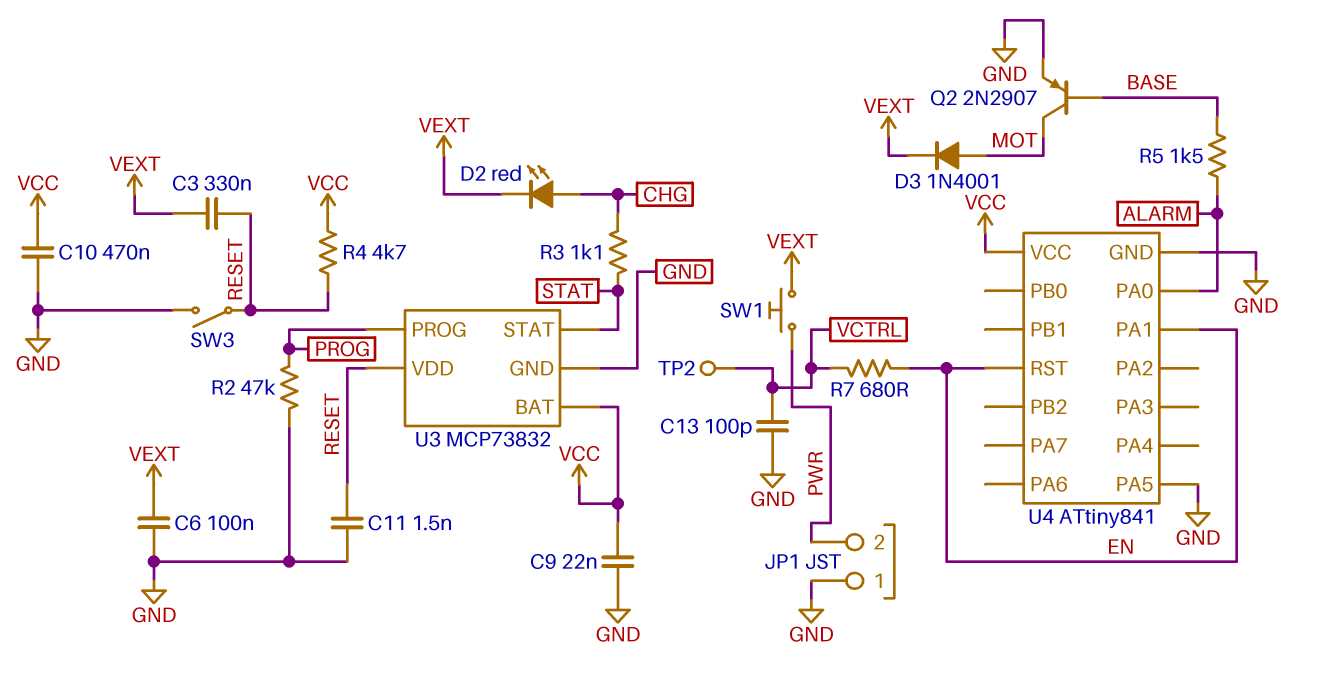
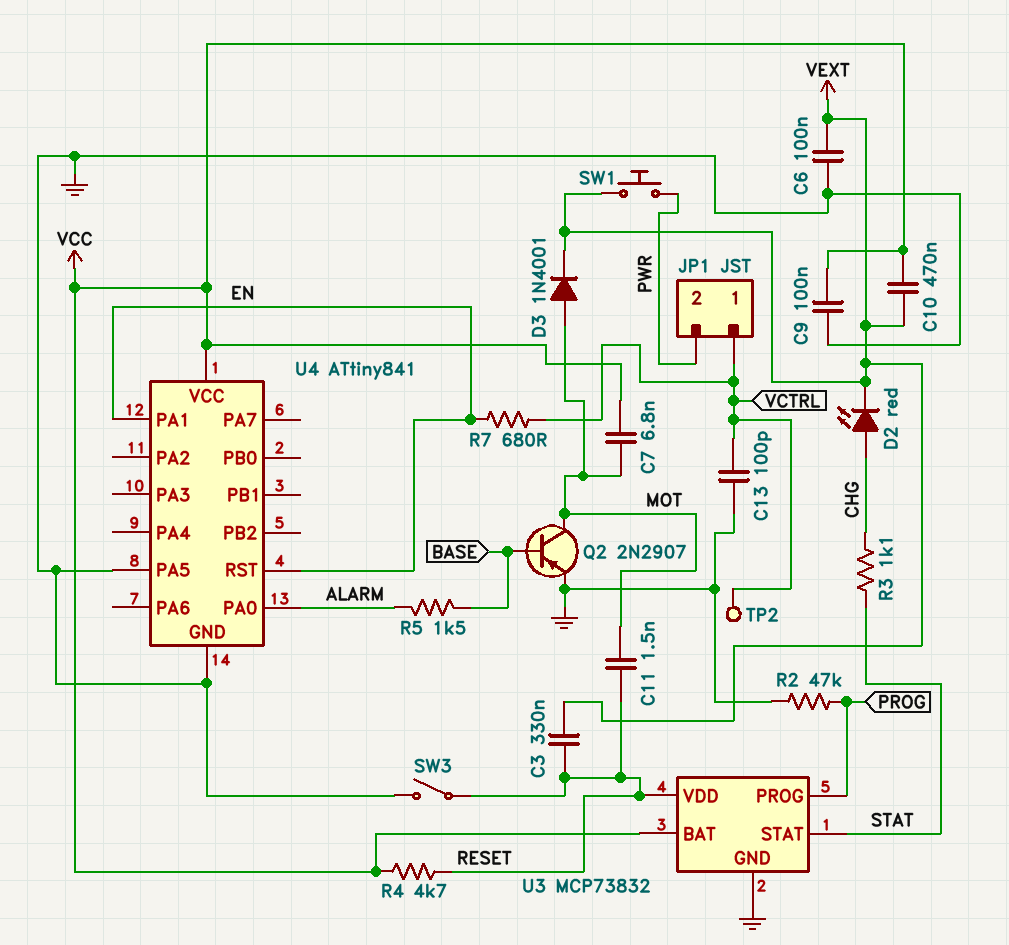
C7: none -> 6.8nF (MOT, VCC)
C9: 22nF (GND, VCC) -> 100nF (GND, VCC)
C10: 470nF (GND, VCC) -> 470nF (VCC, VEXT)
C11: 1.5nF (GND, RESET) -> 1.5nF (MOT, RESET)
JP1 pin 1: GND -> VCTRL

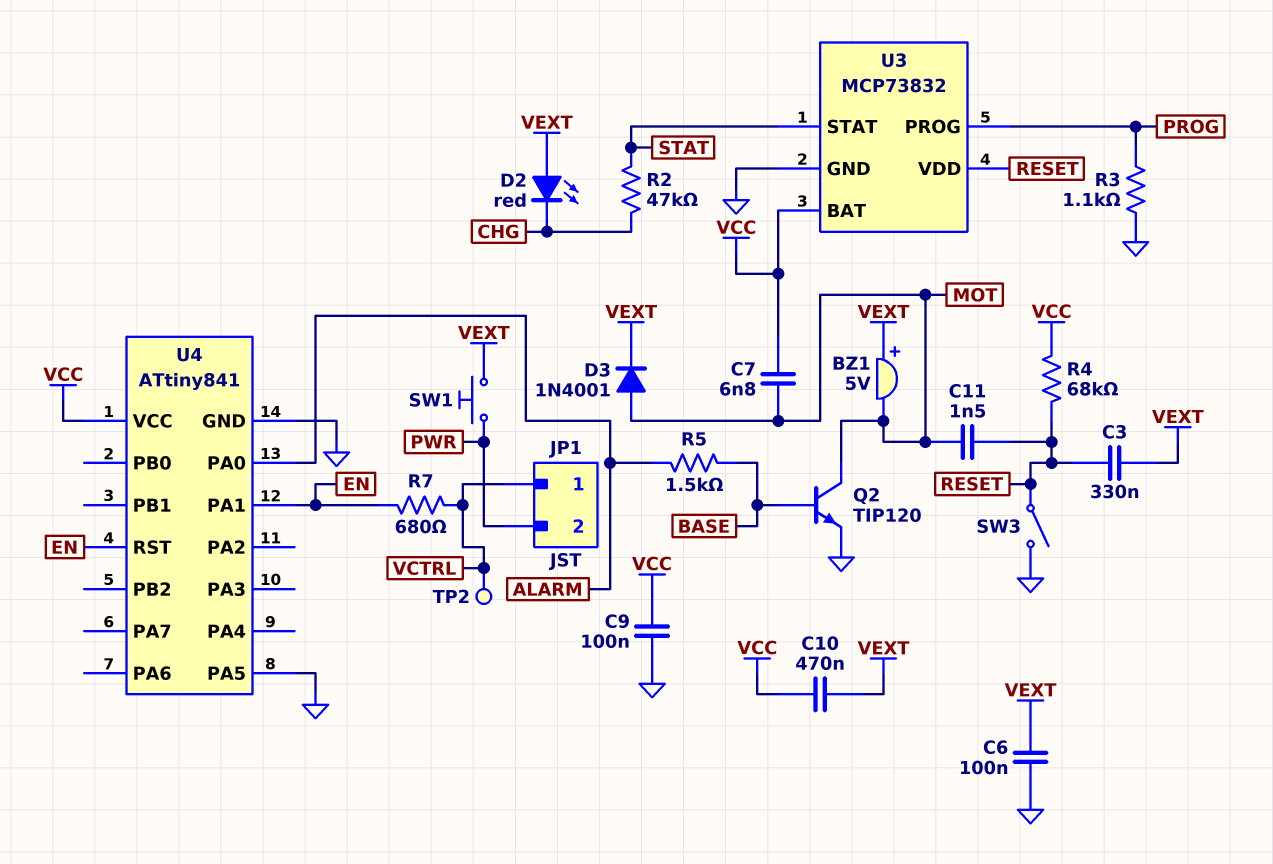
BZ1: none -> buzzer 5V (plus VEXT, minus MOT)
C13: 100pF (GND, VCTRL) -> none
D2: LED red (A CHG, K VEXT) -> LED red (A VEXT, K CHG)
Q2: PNP 2N2907 (B BASE, C MOT, E GND) -> NPN TIP120 (B BASE, C MOT, E GND)
R2: 47k (GND, PROG) -> 47k (CHG, STAT)
R3: 1.1k (CHG, STAT) -> 1.1k (GND, PROG)
R4: 4.7k (RESET, VCC) -> 68k (RESET, VCC)

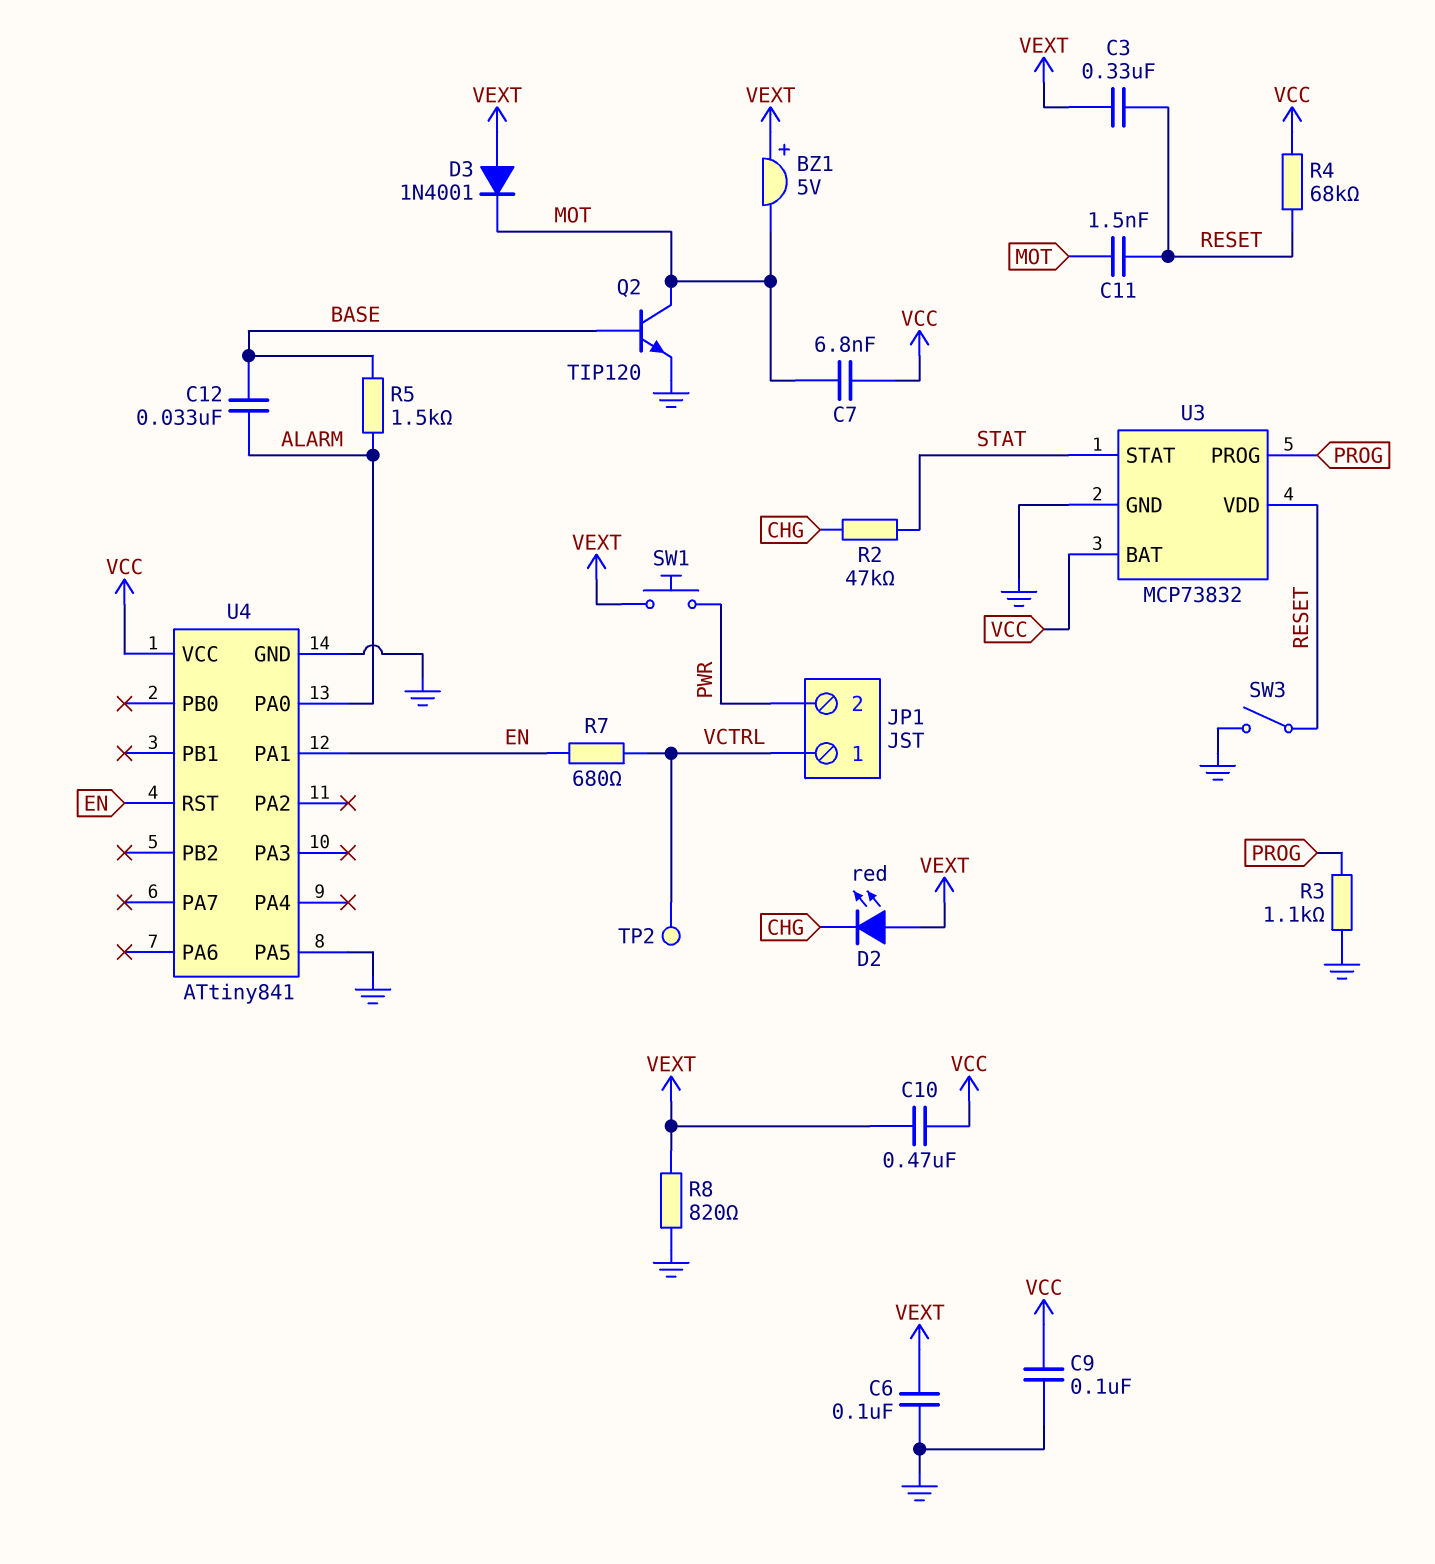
C12: none -> 33nF (ALARM, BASE)
D3: diode 1N4001 (A MOT, K VEXT) -> diode 1N4001 (A VEXT, K MOT)
R8: none -> 820 (GND, VEXT)

